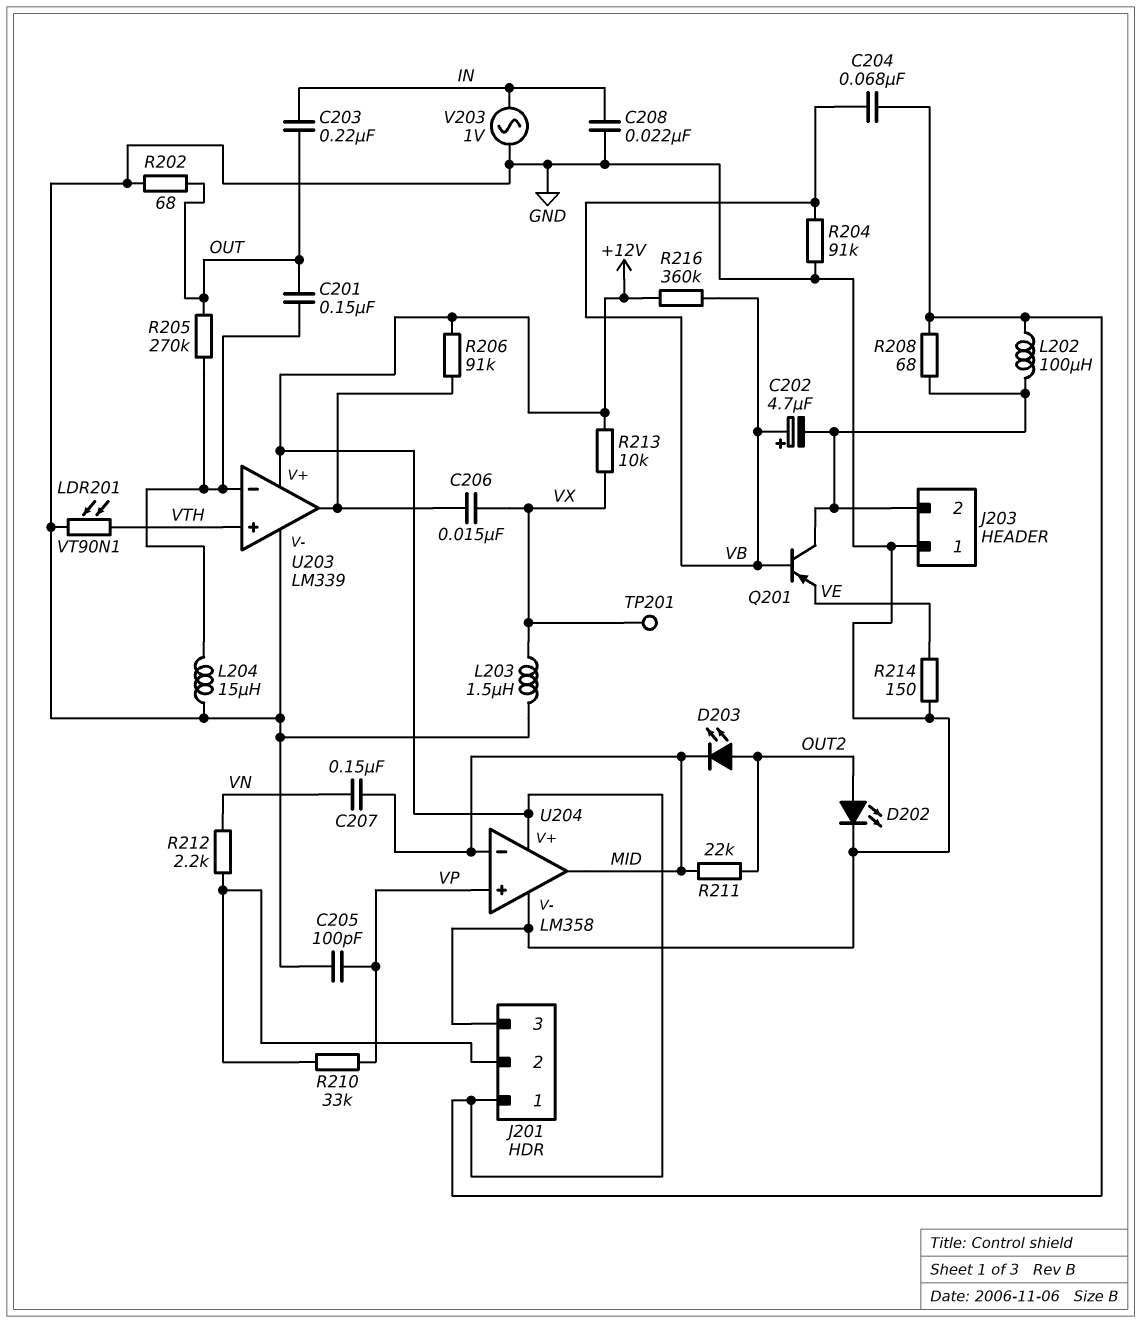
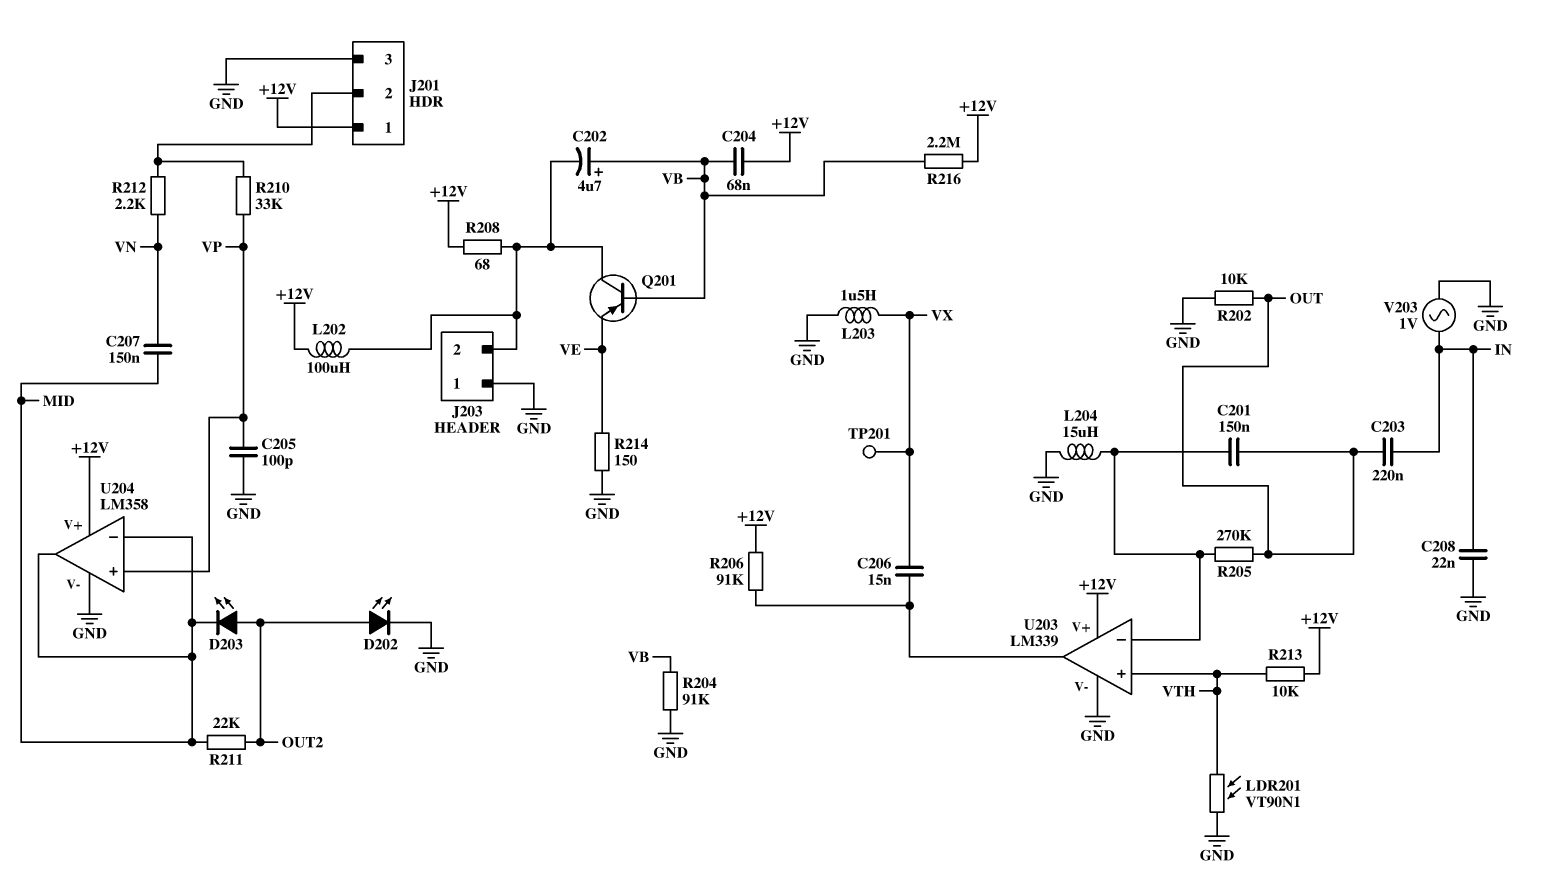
R202: 68 (GND, OUT) -> 10k (GND, OUT)
R213: 10k (+12V, VX) -> 10k (+12V, VTH)
R216: 360k (+12V, VB) -> 2.2M (+12V, VB)

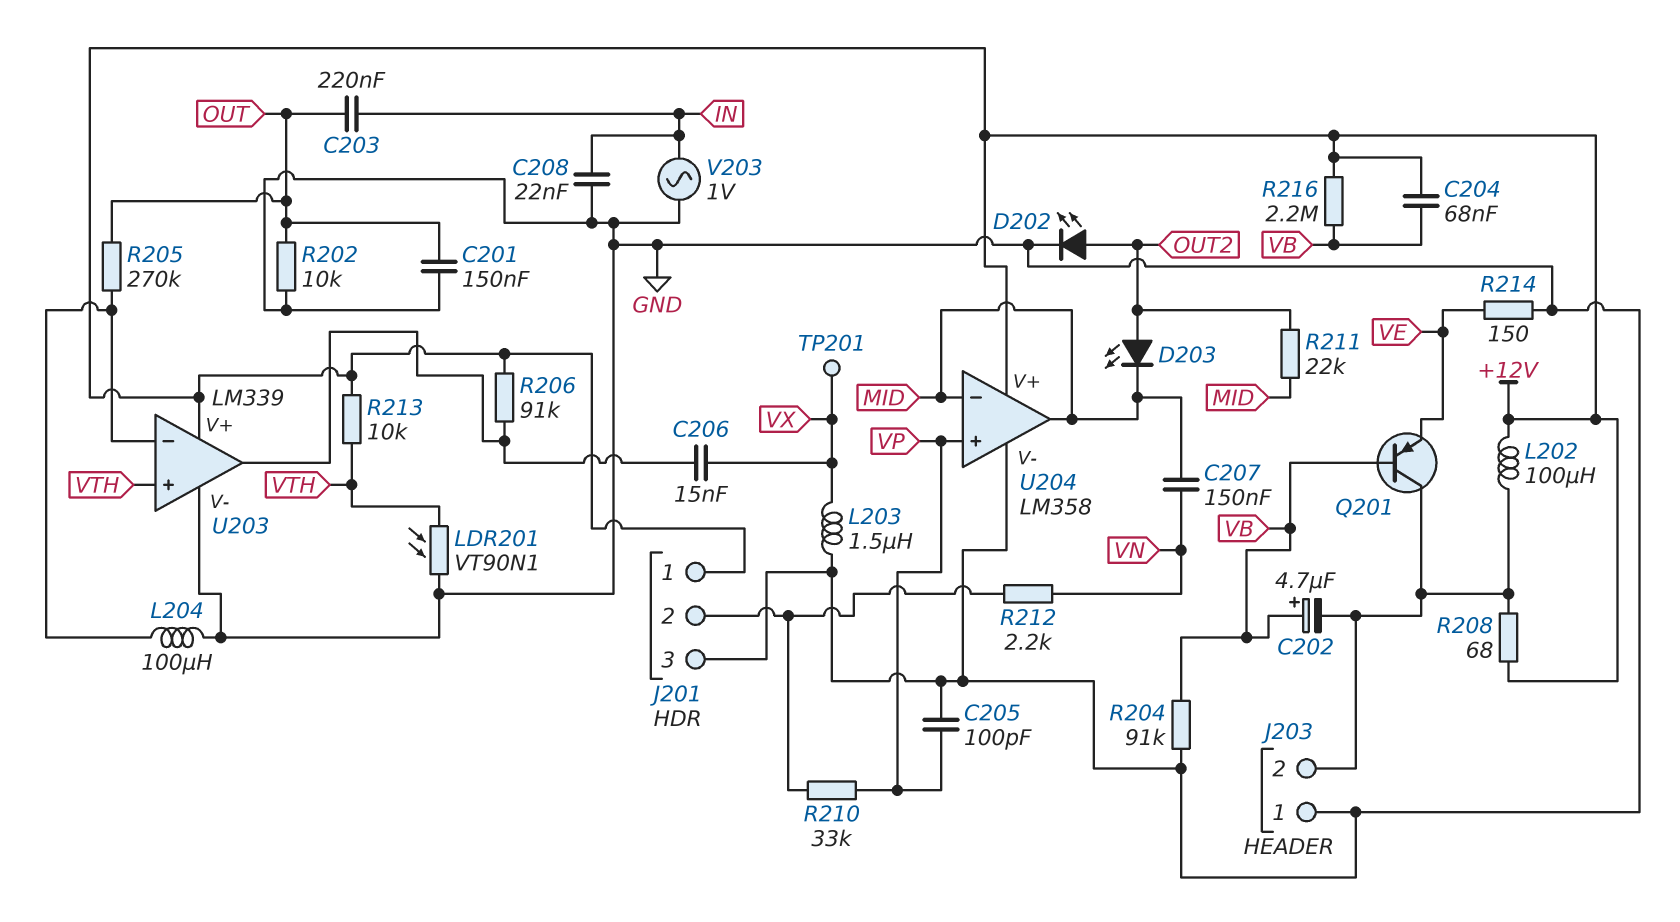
C201: 150nF (OUT, U203/in-) -> 150nF (GND, OUT)
L204: 15uH (GND, U203/in-) -> 100uH (GND, U203/in-)

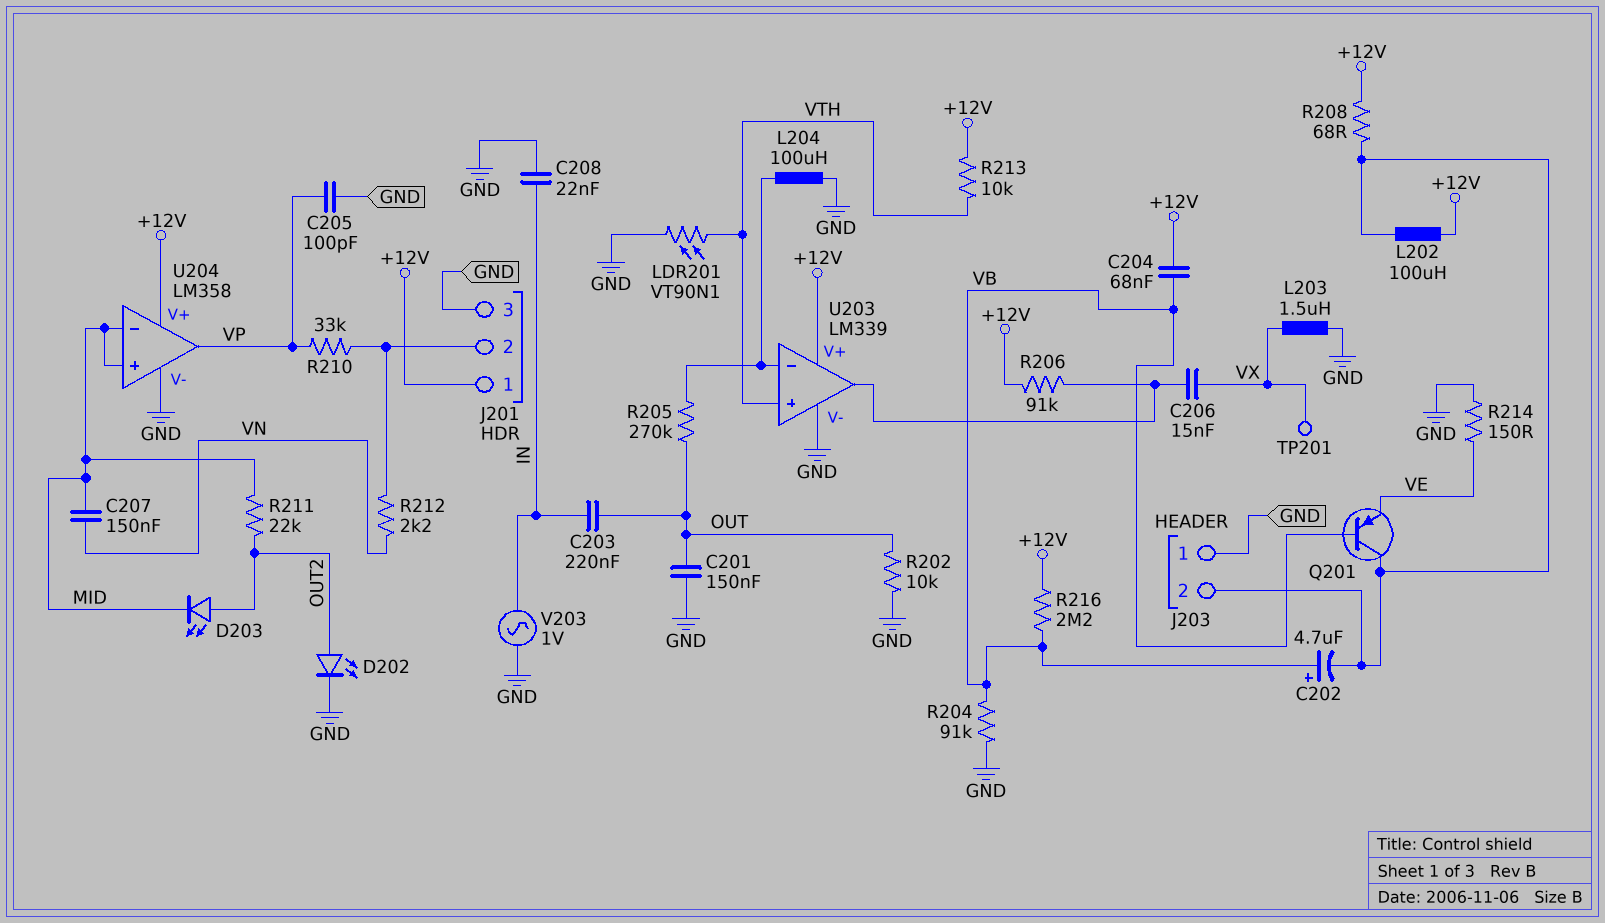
U204 pin in+: VP -> MID
U204 pin out: MID -> VP

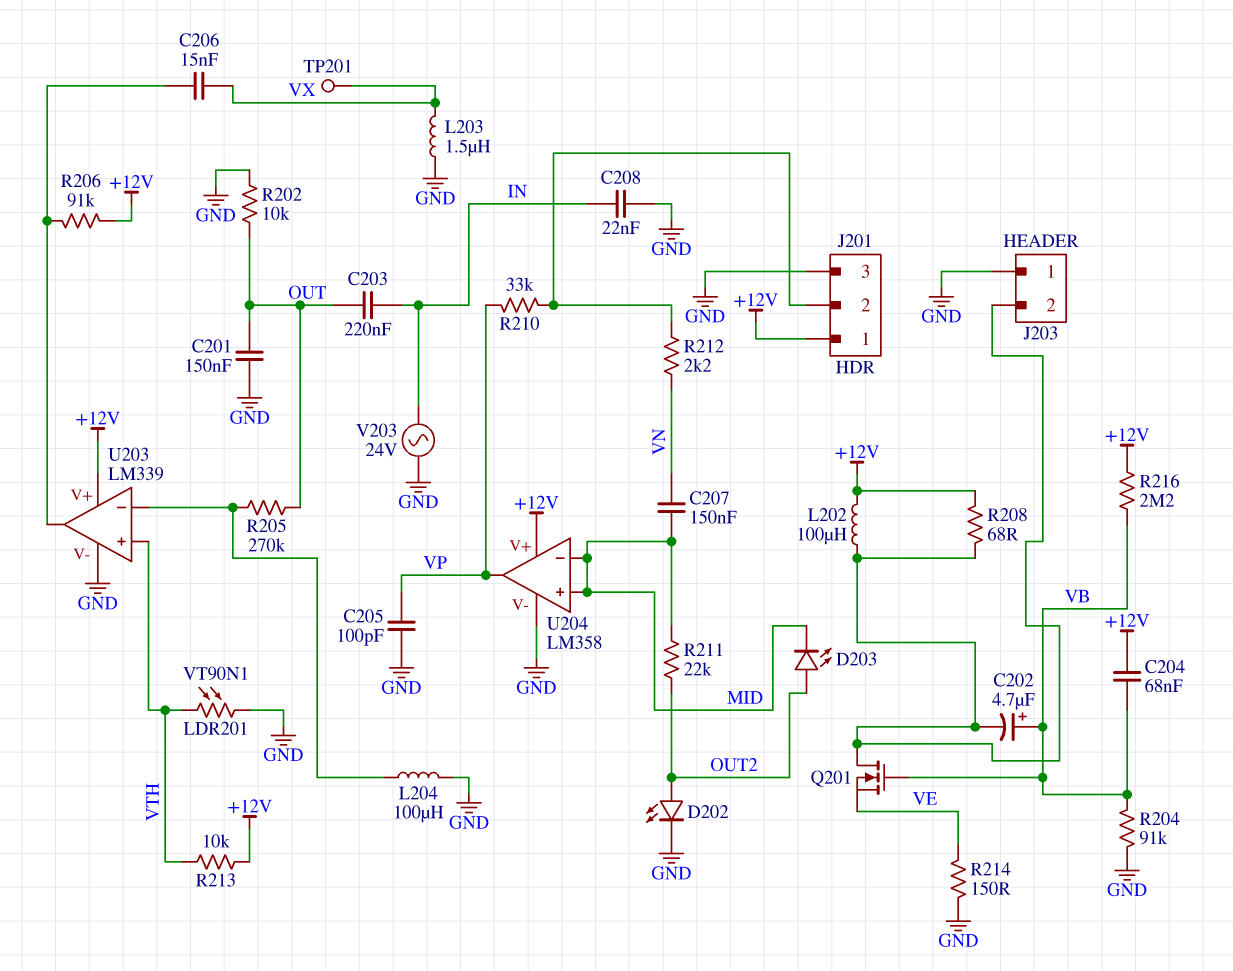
Q201: PNP (B VB, C J203/2, E VE) -> NMOS (G VB, D J203/2, S VE)
V203: AC 1V (GND, IN) -> AC 24V (GND, IN)

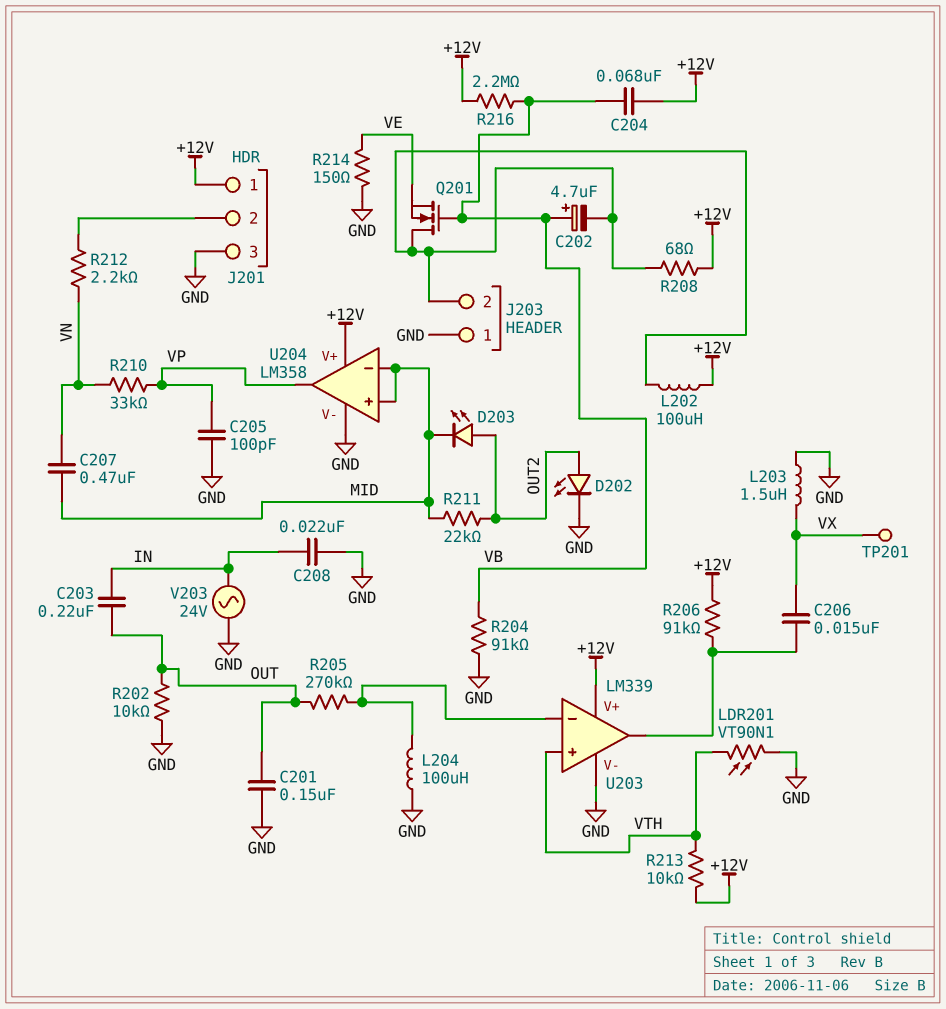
C207: 150nF (MID, VN) -> 470nF (MID, VN)
R210: 33k (J201/2, VP) -> 33k (VN, VP)

